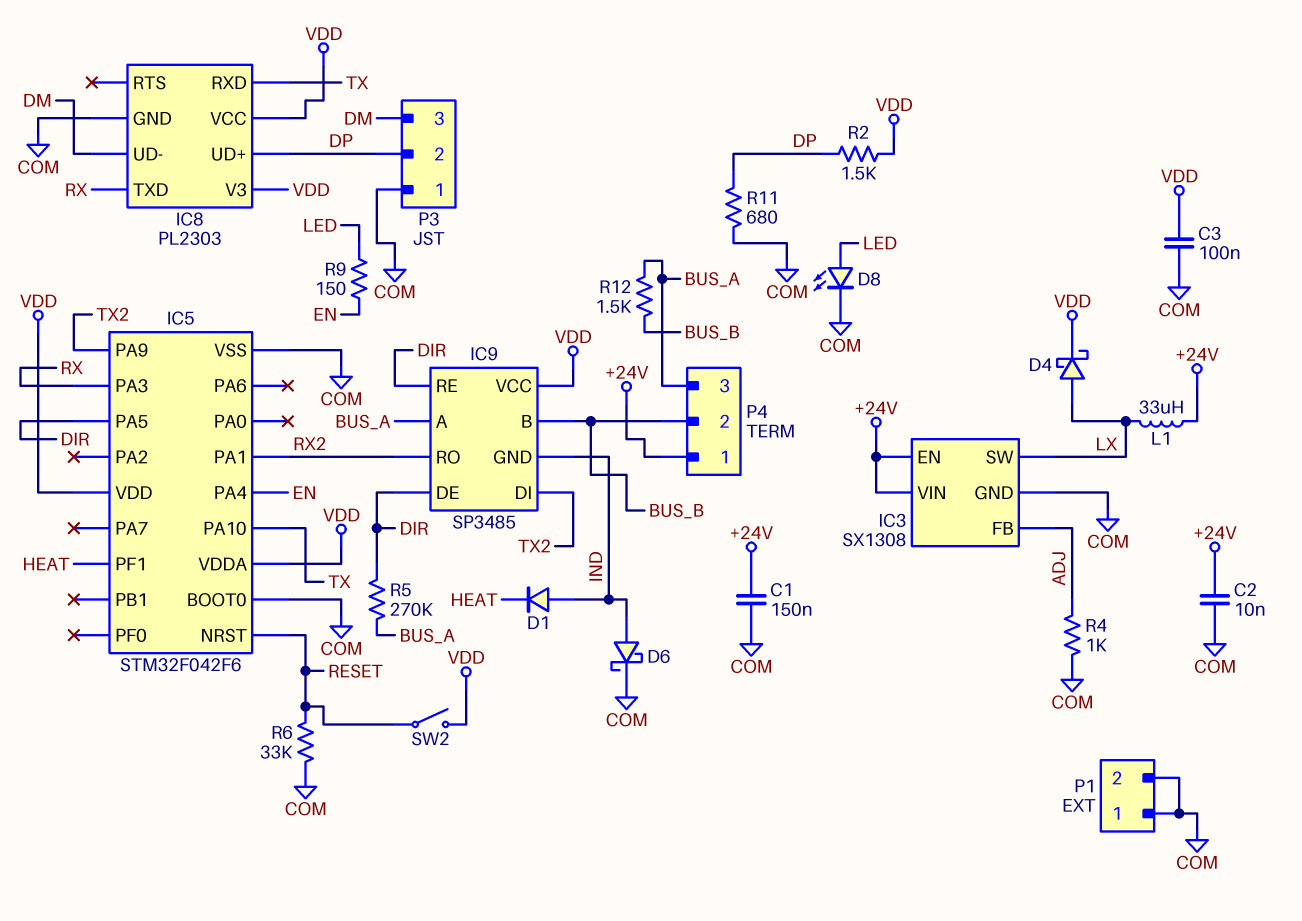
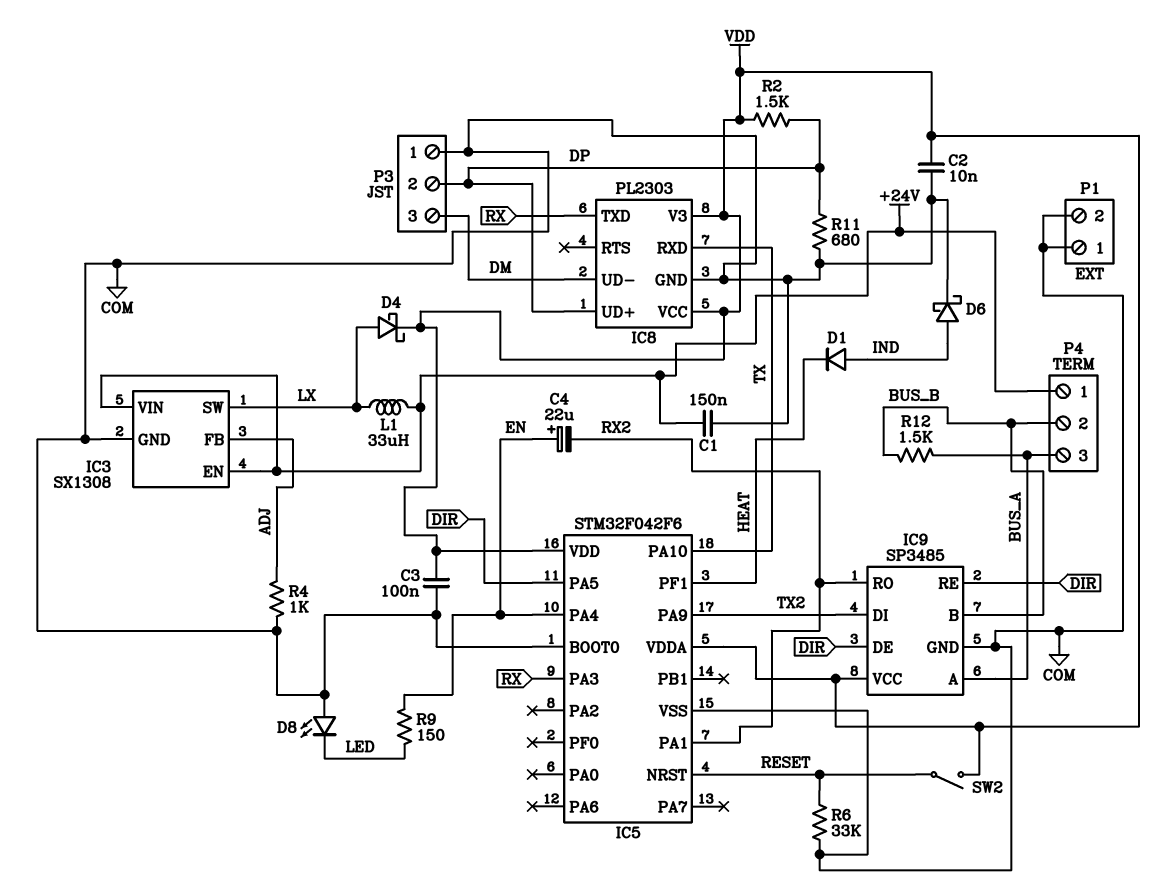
C2: 10nF (+24V, COM) -> 10nF (COM, VDD)
C4: none -> 22uF (plus EN, minus RX2)
D8: LED (A LED, K COM) -> LED (A COM, K LED)
IC9 pin GND: IND -> COM
R5: 270k (BUS_A, DIR) -> none

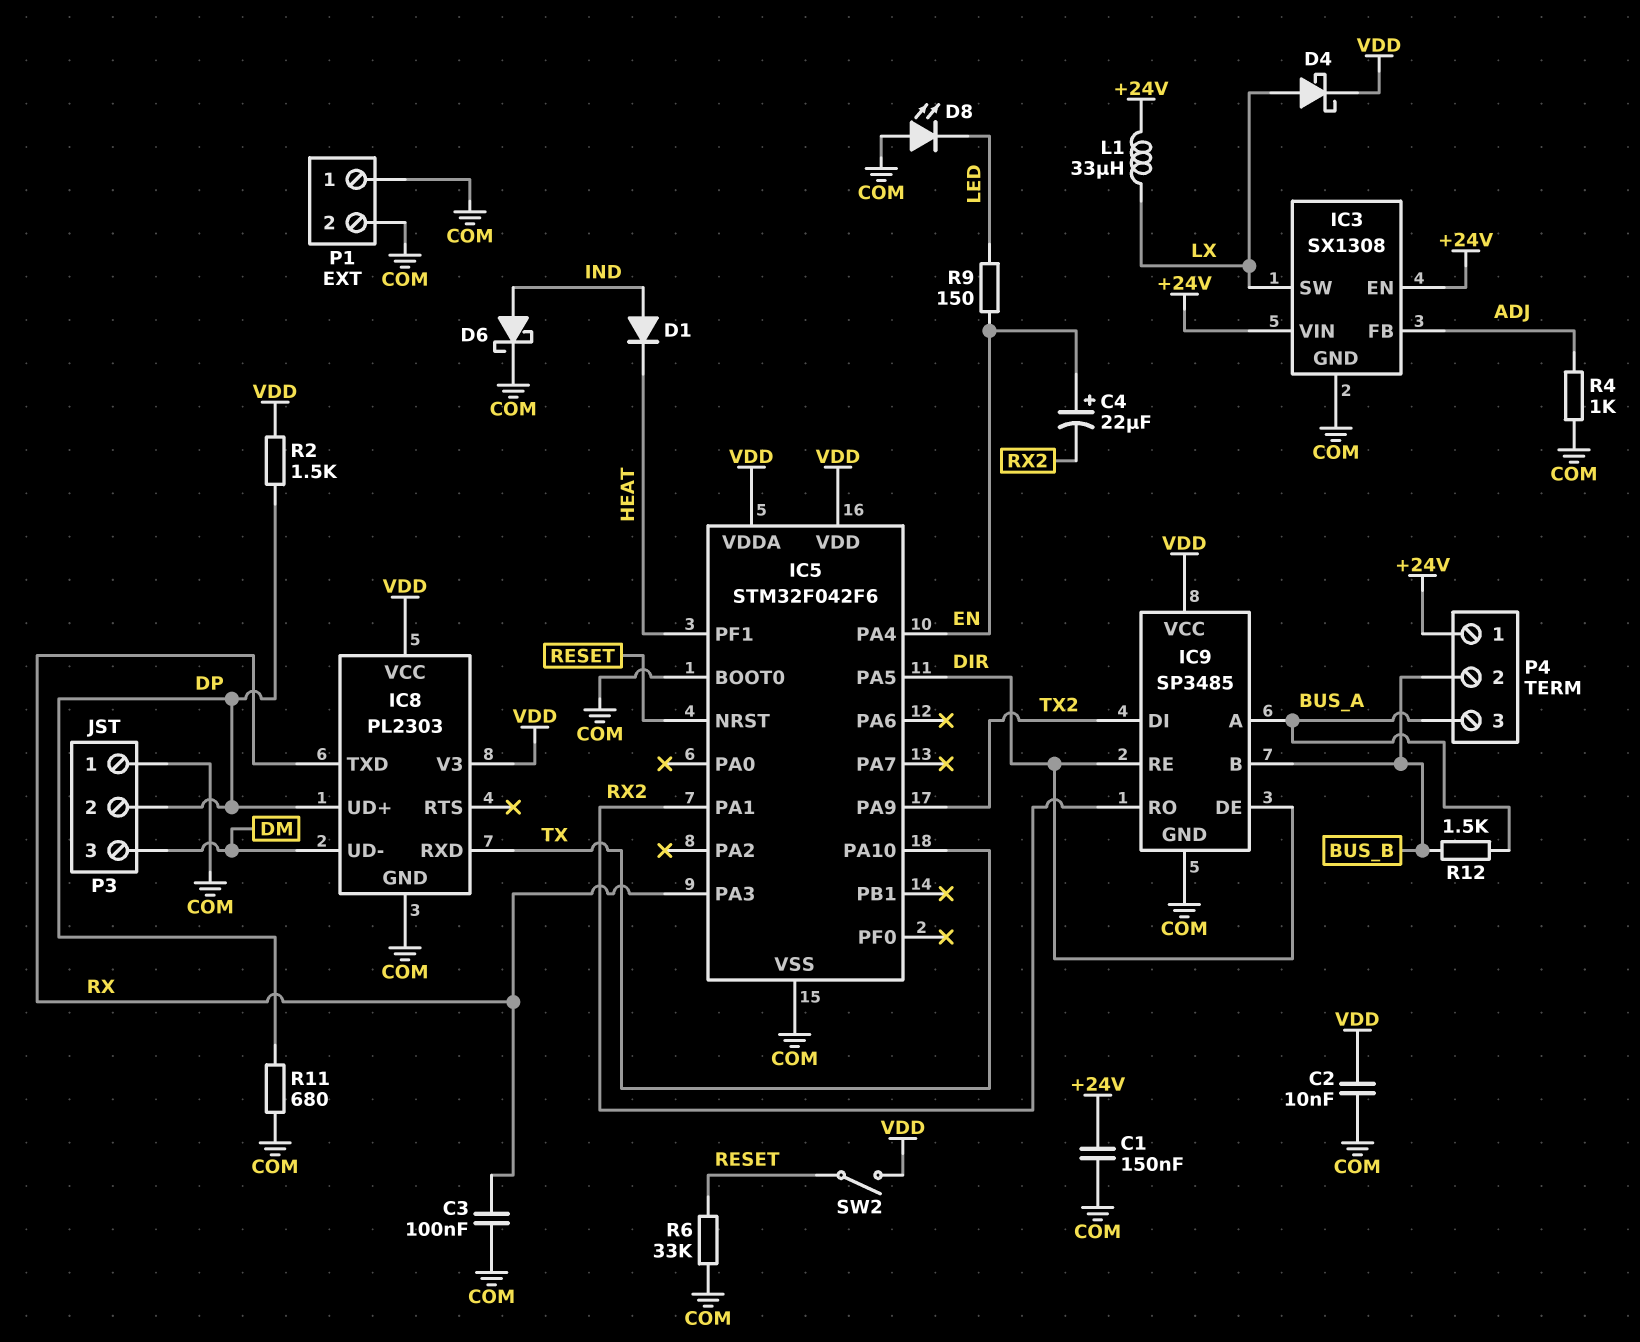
C3: 100nF (COM, VDD) -> 100nF (COM, RX)

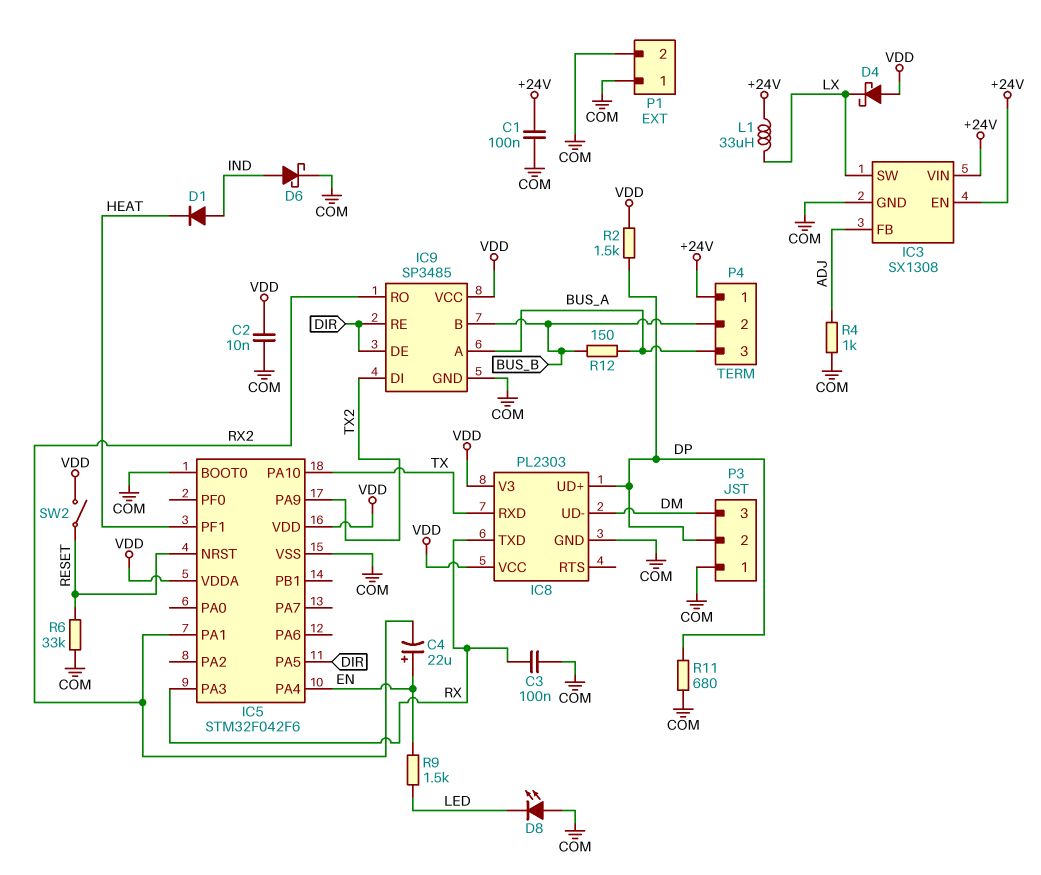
C1: 150nF (+24V, COM) -> 100nF (+24V, COM)
D4: schottky (A LX, K VDD) -> schottky (A VDD, K LX)
R9: 150 (EN, LED) -> 1.5k (EN, LED)
R12: 1.5k (BUS_A, BUS_B) -> 150 (BUS_A, BUS_B)

